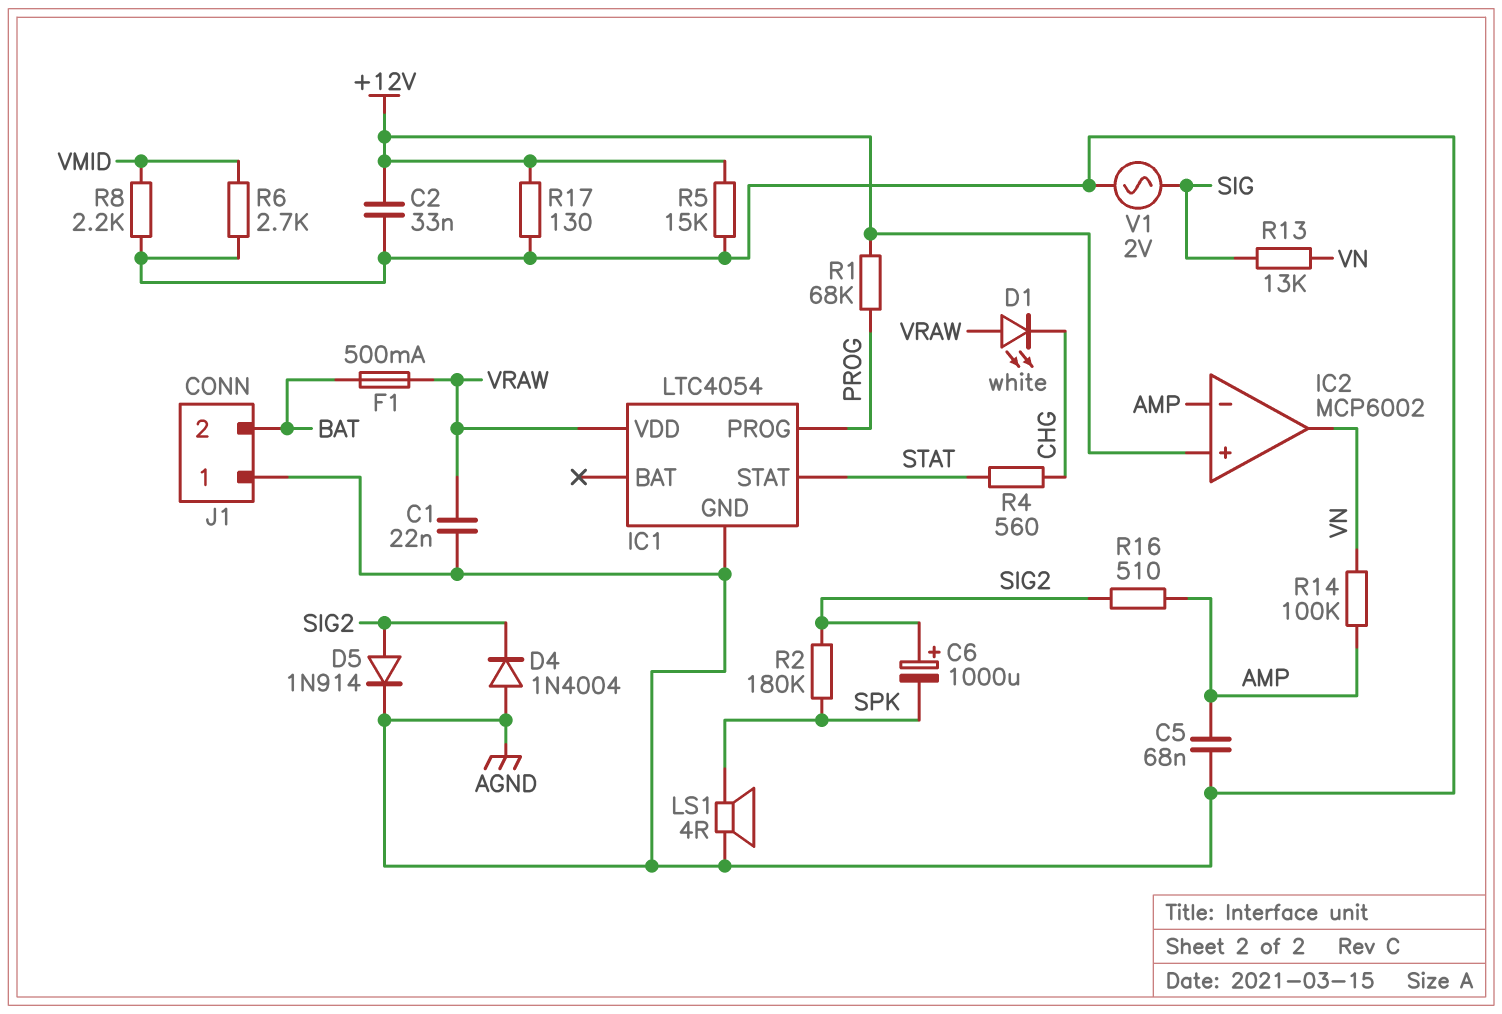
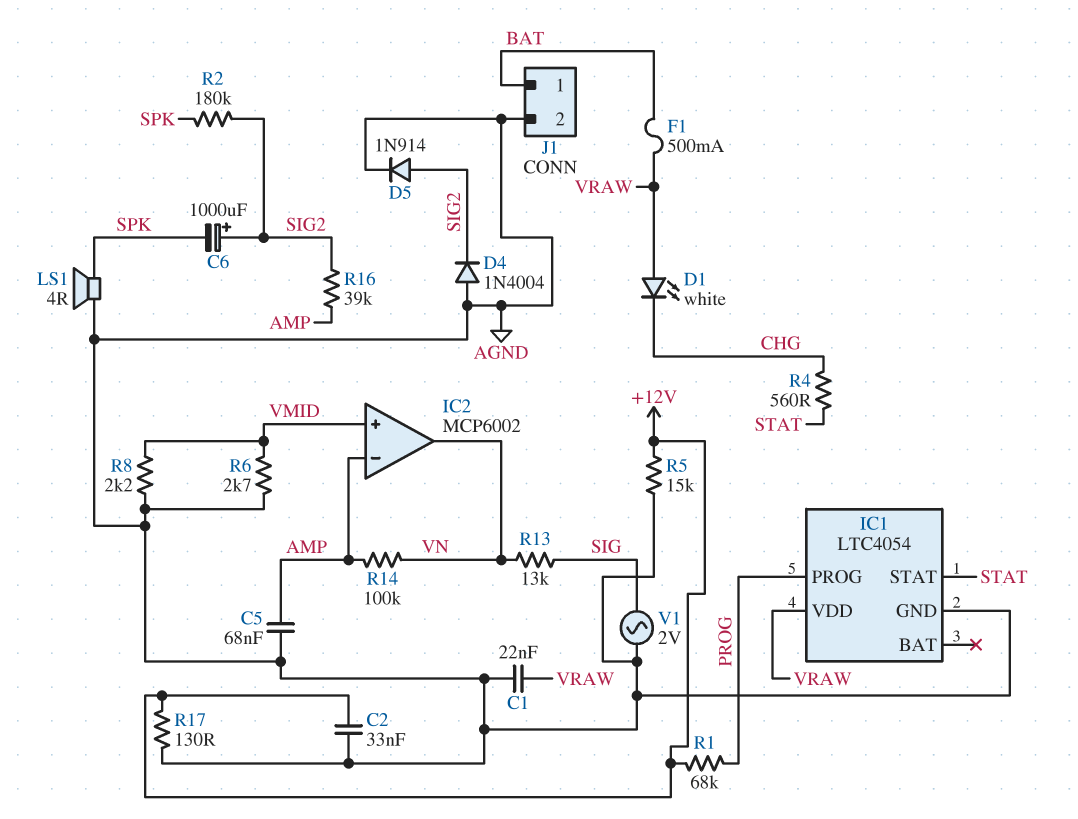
IC2 pin in+: +12V -> VMID
J1 pin 1: AGND -> BAT
J1 pin 2: BAT -> AGND
R16: 510 (AMP, SIG2) -> 39k (AMP, SIG2)

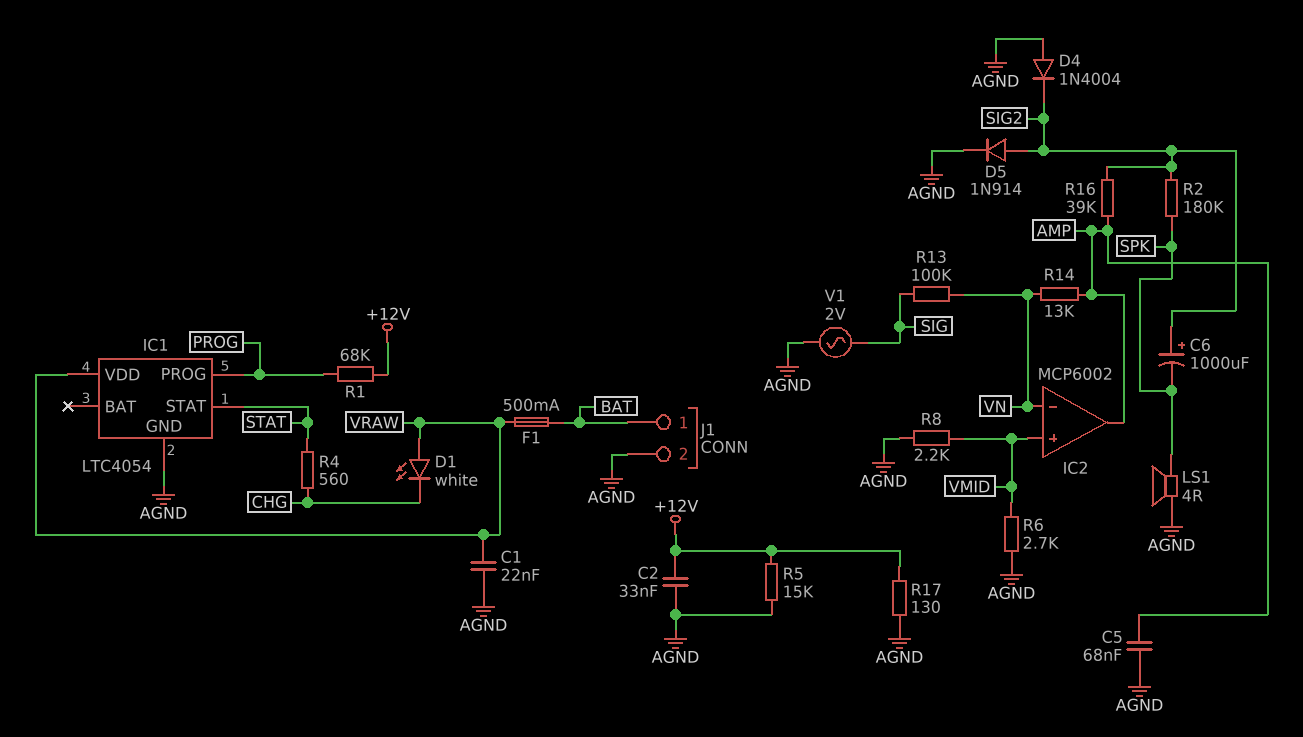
IC2 pin in-: AMP -> VN
IC2 pin out: VN -> AMP
R13: 13k (SIG, VN) -> 100k (SIG, VN)
R14: 100k (AMP, VN) -> 13k (AMP, VN)

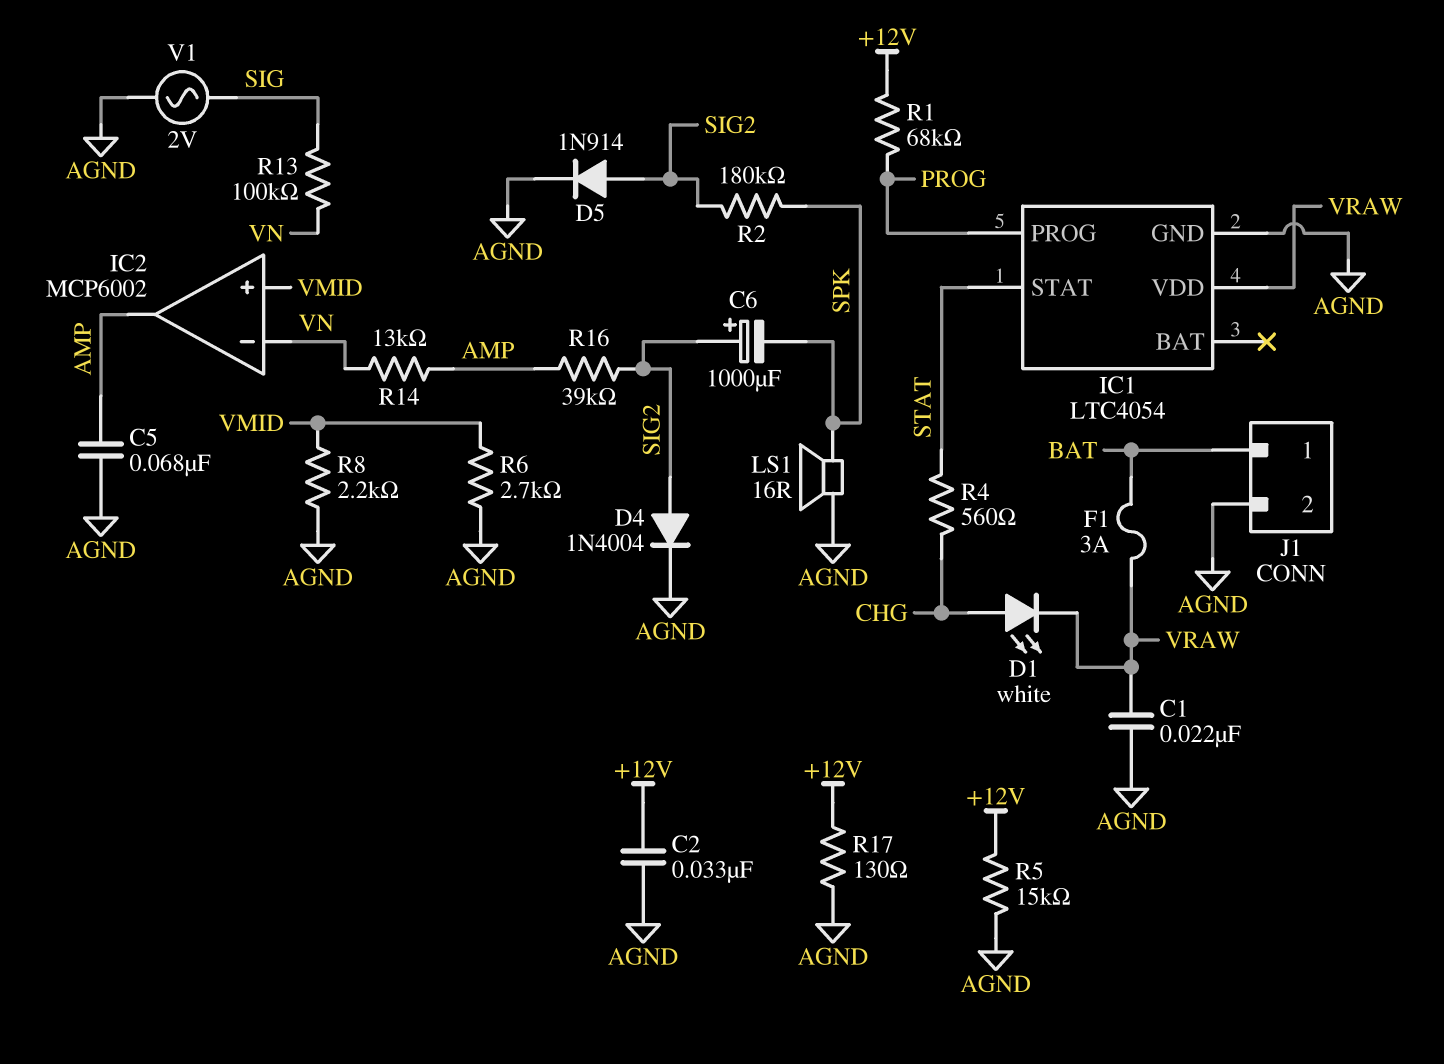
D1: LED white (A VRAW, K CHG) -> LED white (A CHG, K VRAW)
D4: diode 1N4004 (A AGND, K SIG2) -> diode 1N4004 (A SIG2, K AGND)
F1: 500mA (BAT, VRAW) -> 3A (BAT, VRAW)
LS1: speaker 4R (AGND, SPK) -> speaker 16R (AGND, SPK)

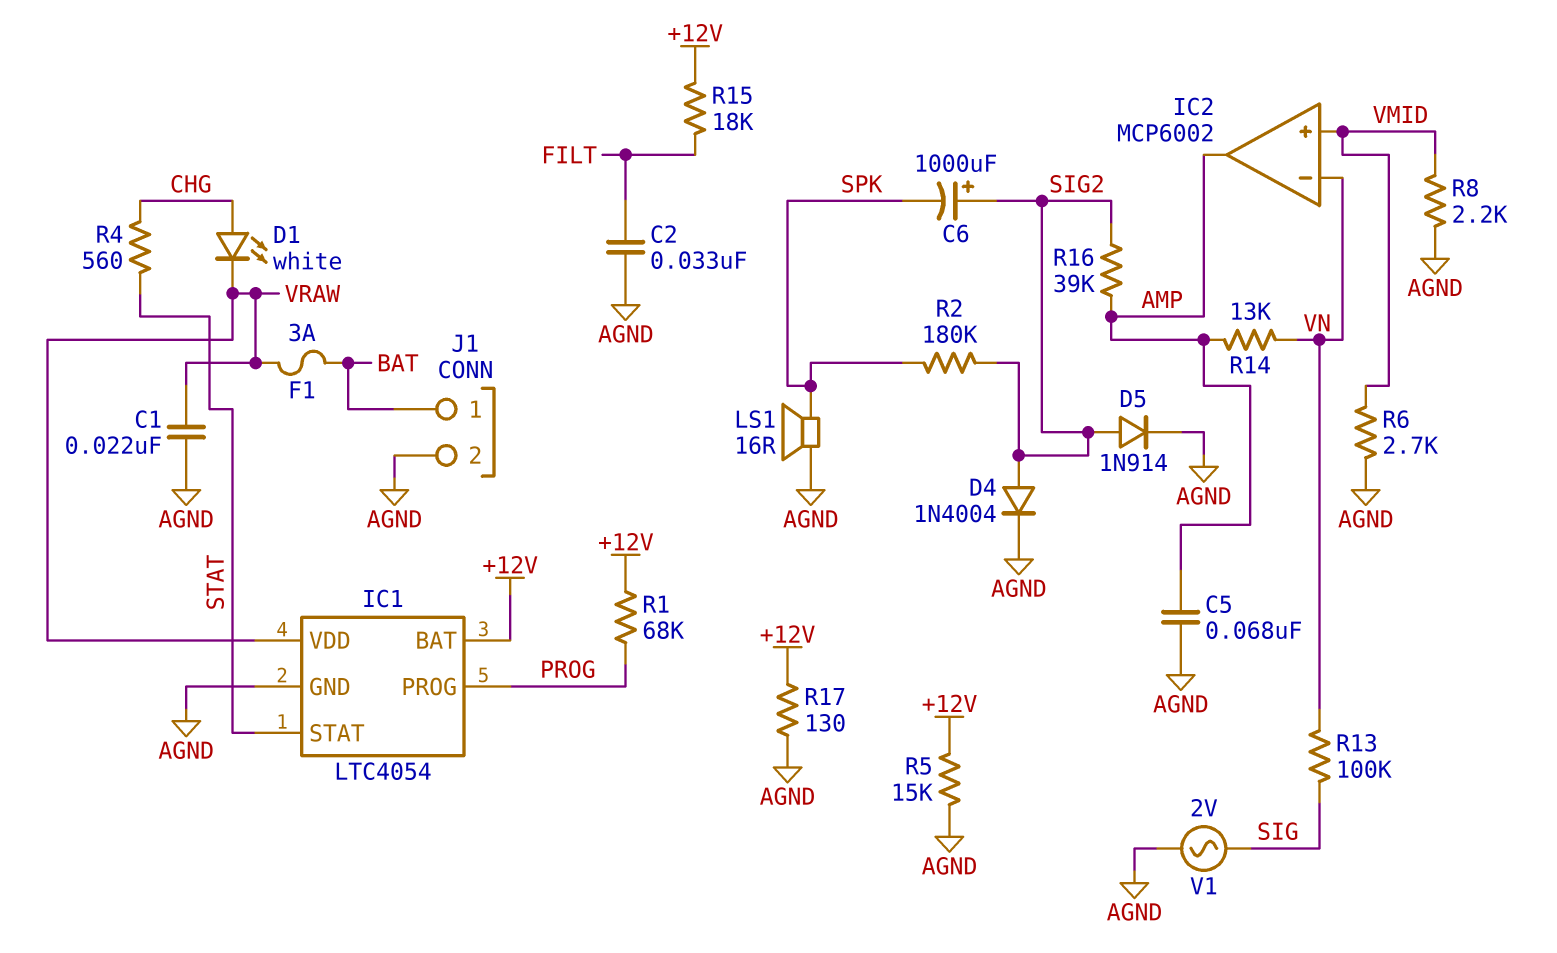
C2: 33nF (+12V, AGND) -> 33nF (AGND, FILT)
IC1 pin BAT: none -> +12V
R15: none -> 18k (+12V, FILT)

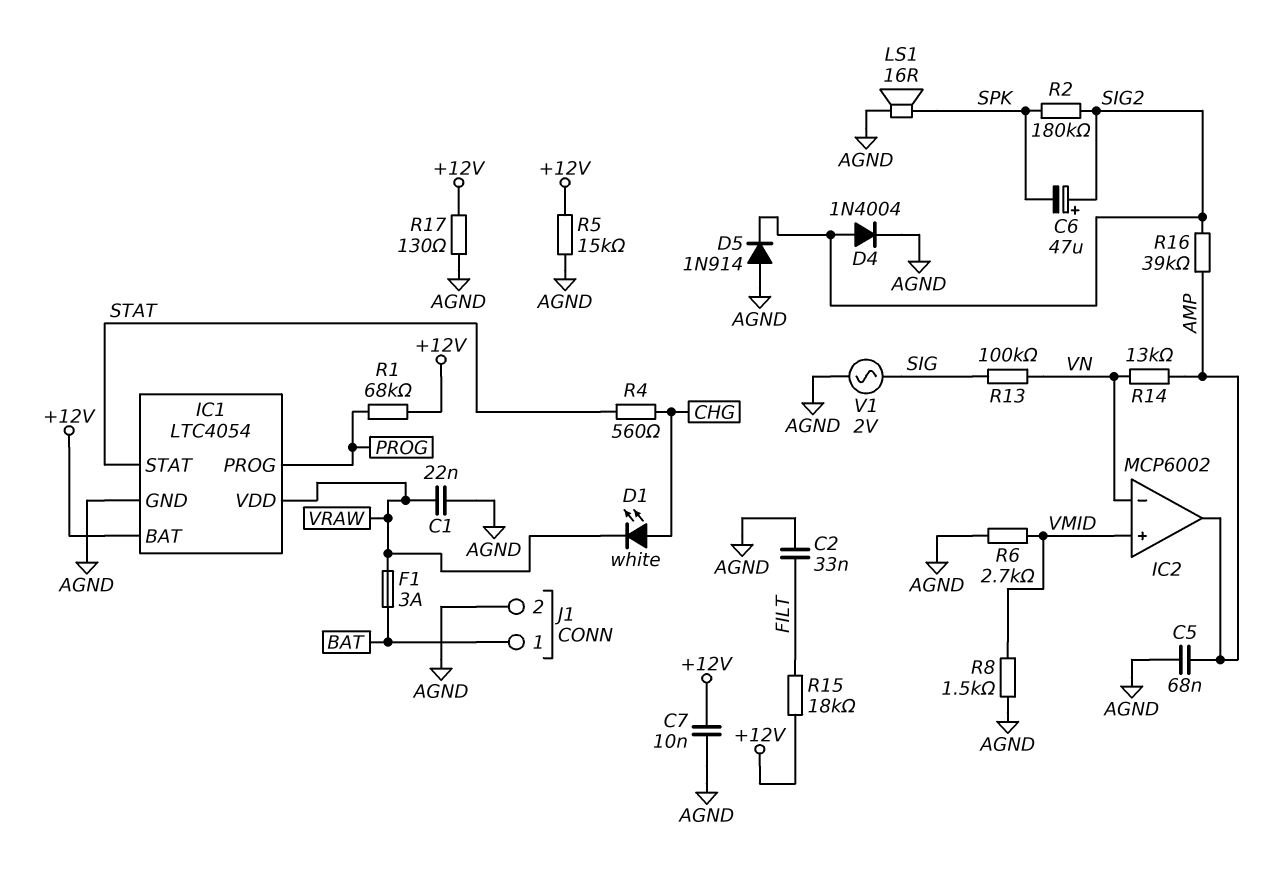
C6: 1000uF (plus SIG2, minus SPK) -> 47uF (plus SIG2, minus SPK)
C7: none -> 10nF (+12V, AGND)
D5: diode 1N914 (A SIG2, K AGND) -> diode 1N914 (A AGND, K SIG2)
R8: 2.2k (AGND, VMID) -> 1.5k (AGND, VMID)

